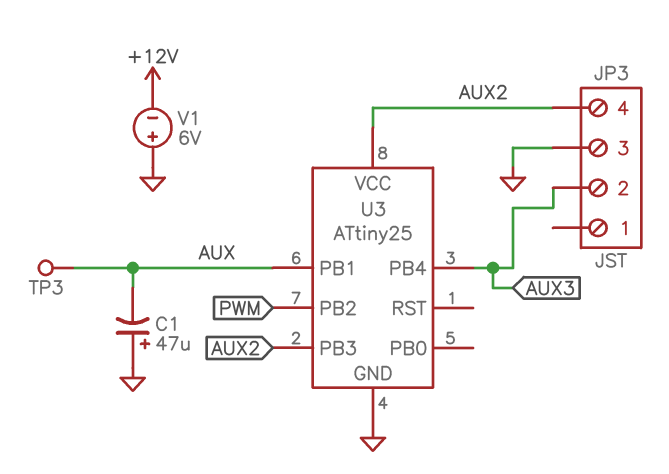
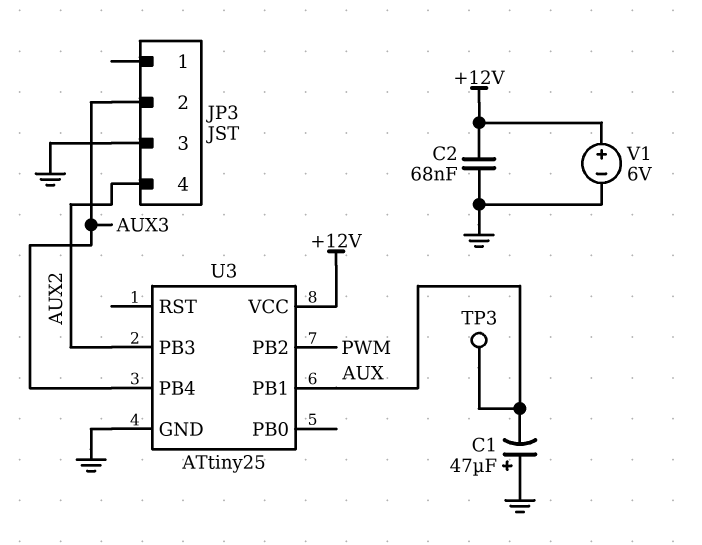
C2: none -> 68nF (+12V, GND)
U3 pin VCC: AUX2 -> +12V
V1: 6V (plus GND, minus +12V) -> 6V (plus +12V, minus GND)

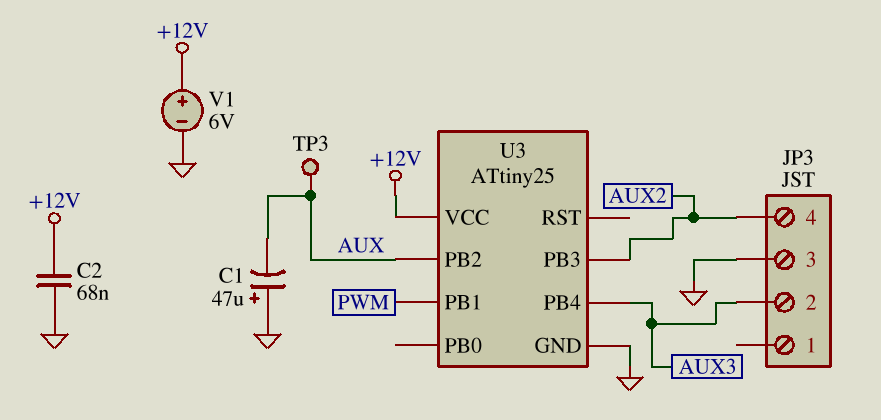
U3 pin PB1: AUX -> PWM
U3 pin PB2: PWM -> AUX

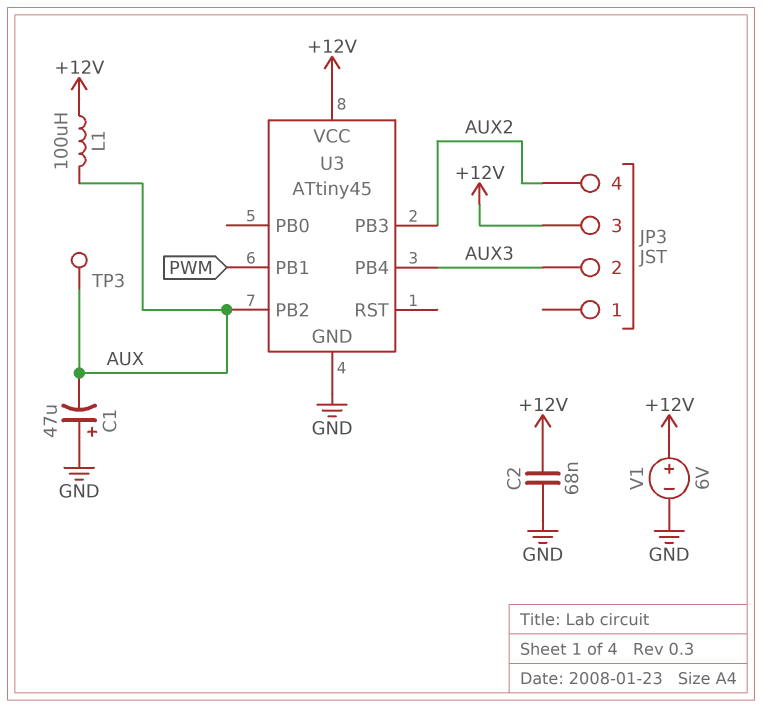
JP3 pin 3: GND -> +12V
L1: none -> 100uH (+12V, AUX)
U3: ATtiny25 -> ATtiny45

